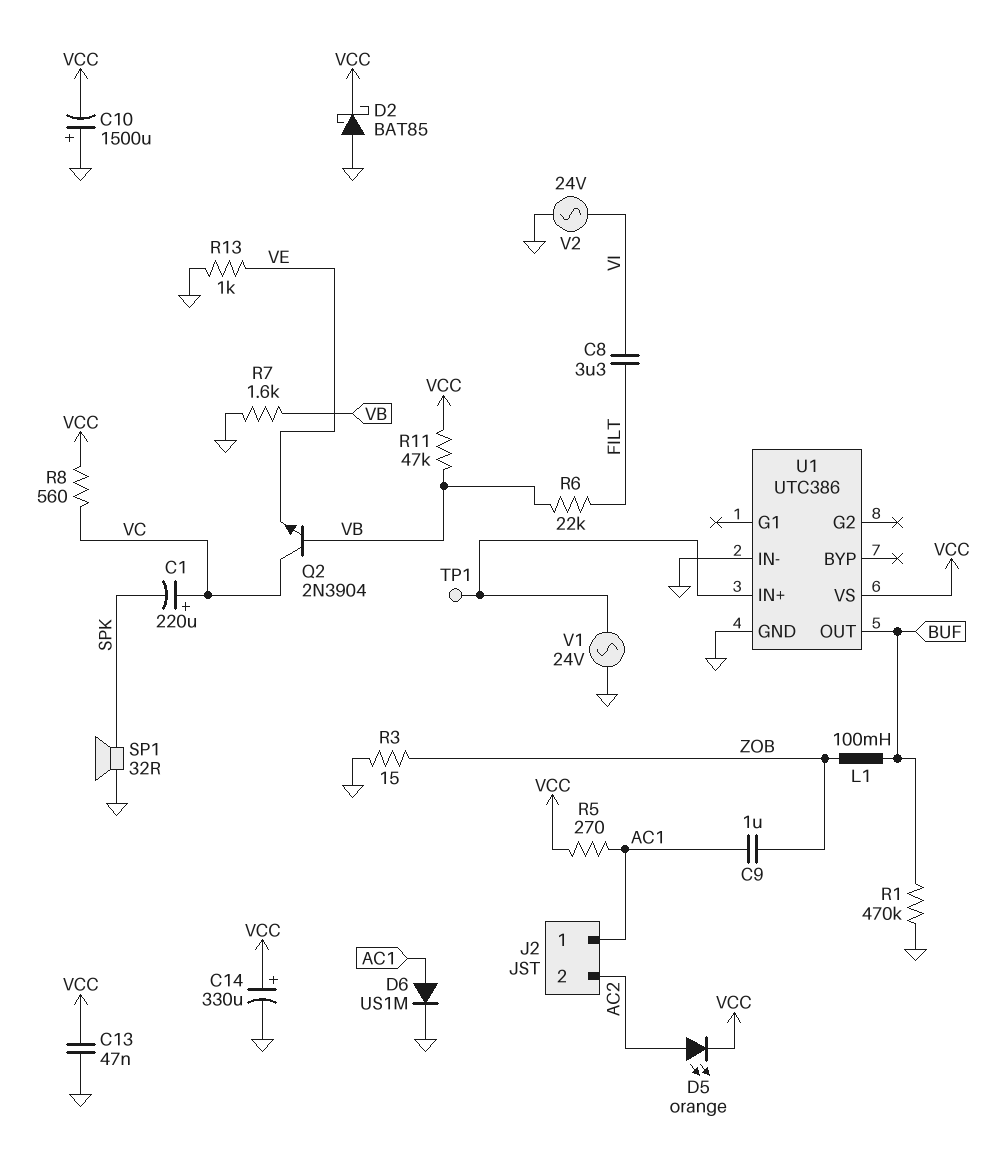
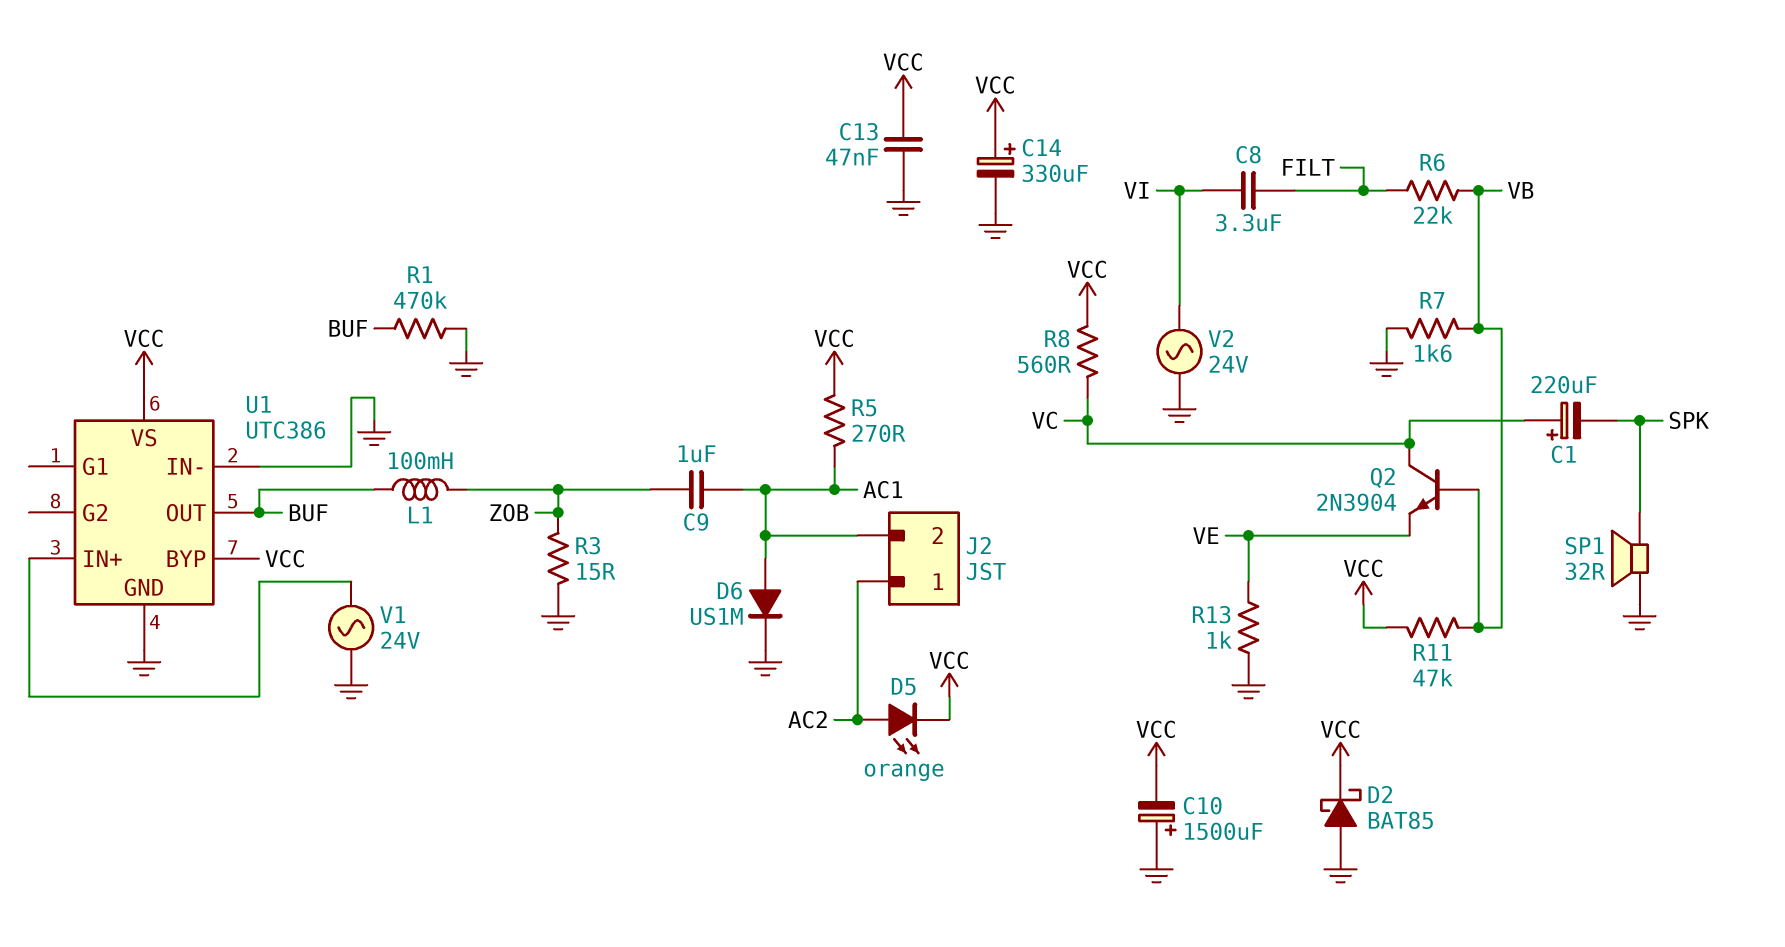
J2 pin 1: AC1 -> AC2
J2 pin 2: AC2 -> AC1
TP1: test point (U1/IN+) -> none
U1 pin BYP: none -> VCC

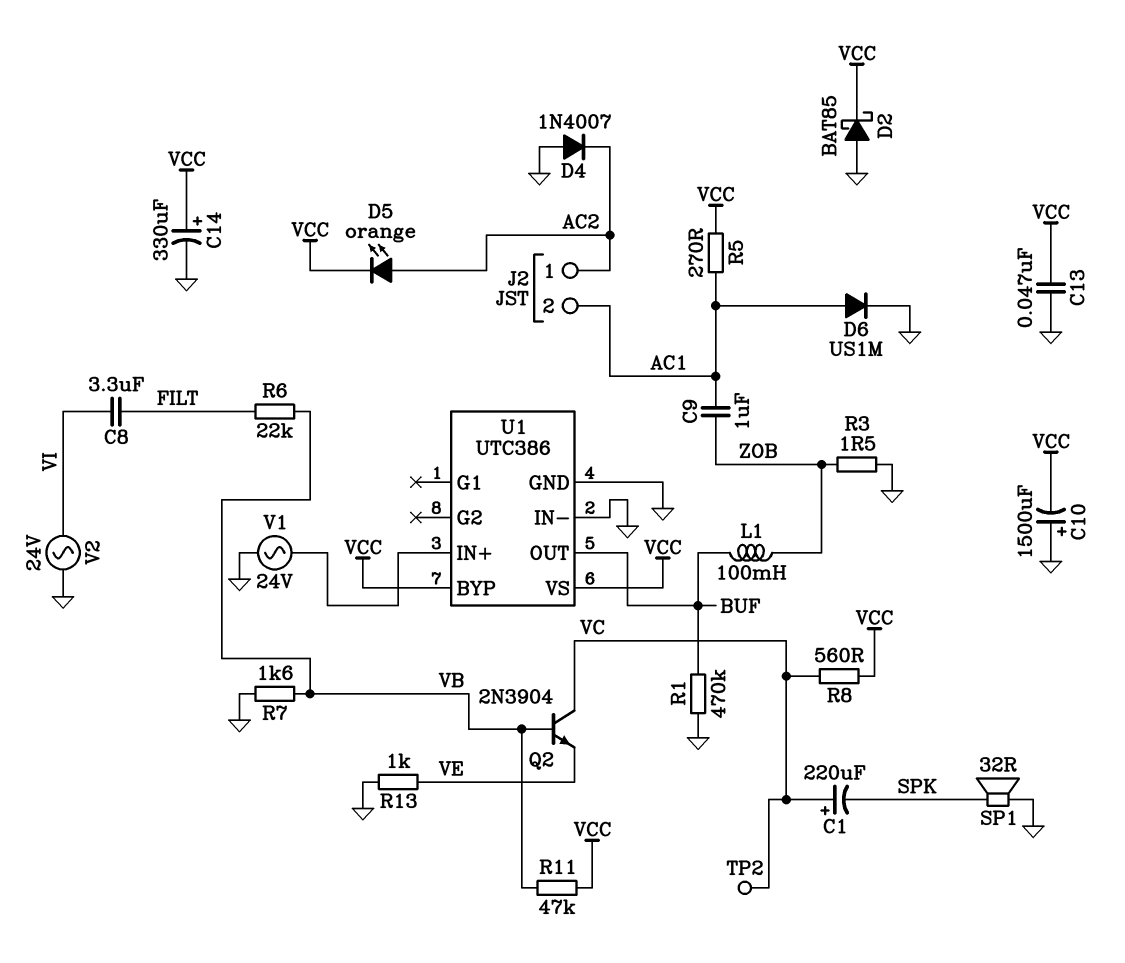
D4: none -> diode 1N4007 (A GND, K AC2)
R3: 15 (GND, ZOB) -> 1.5 (GND, ZOB)
TP2: none -> test point (VC)

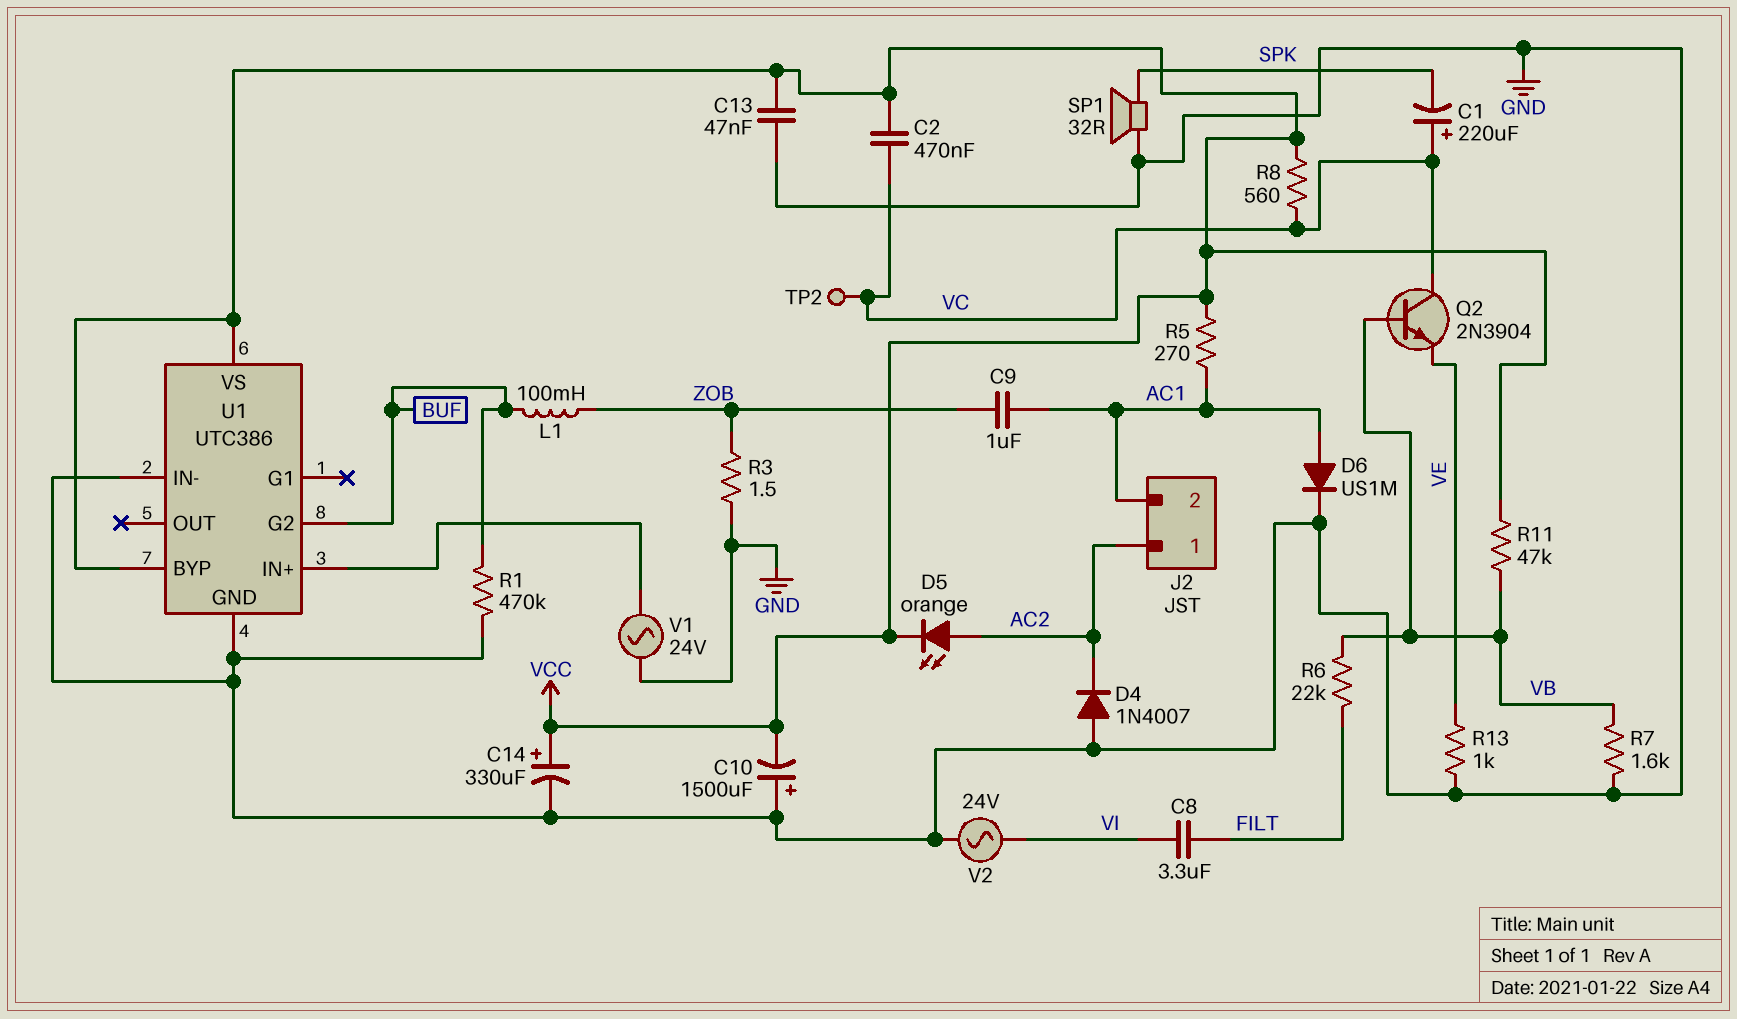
C2: none -> 470nF (VC, VCC)
D2: schottky BAT85 (A GND, K VCC) -> none
U1 pin G2: none -> BUF
U1 pin OUT: BUF -> none

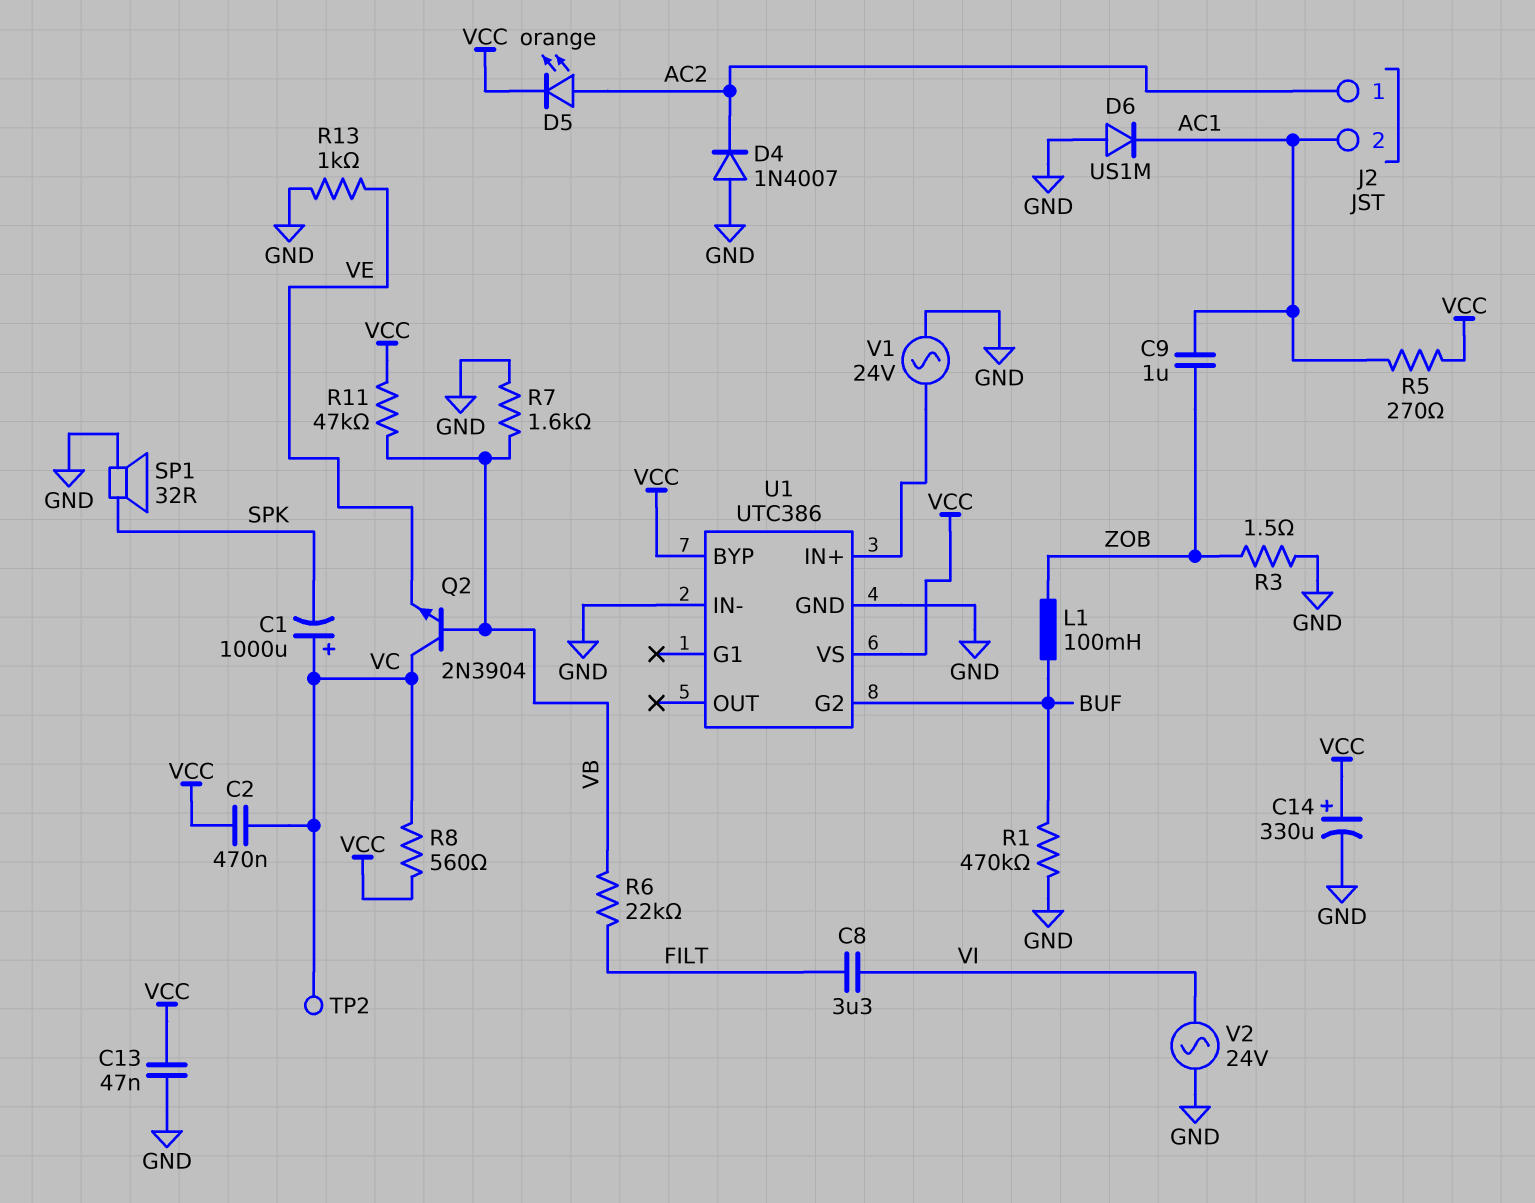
C1: 220uF (plus VC, minus SPK) -> 1000uF (plus VC, minus SPK)
C10: 1500uF (plus GND, minus VCC) -> none
D6: diode US1M (A AC1, K GND) -> diode US1M (A GND, K AC1)

